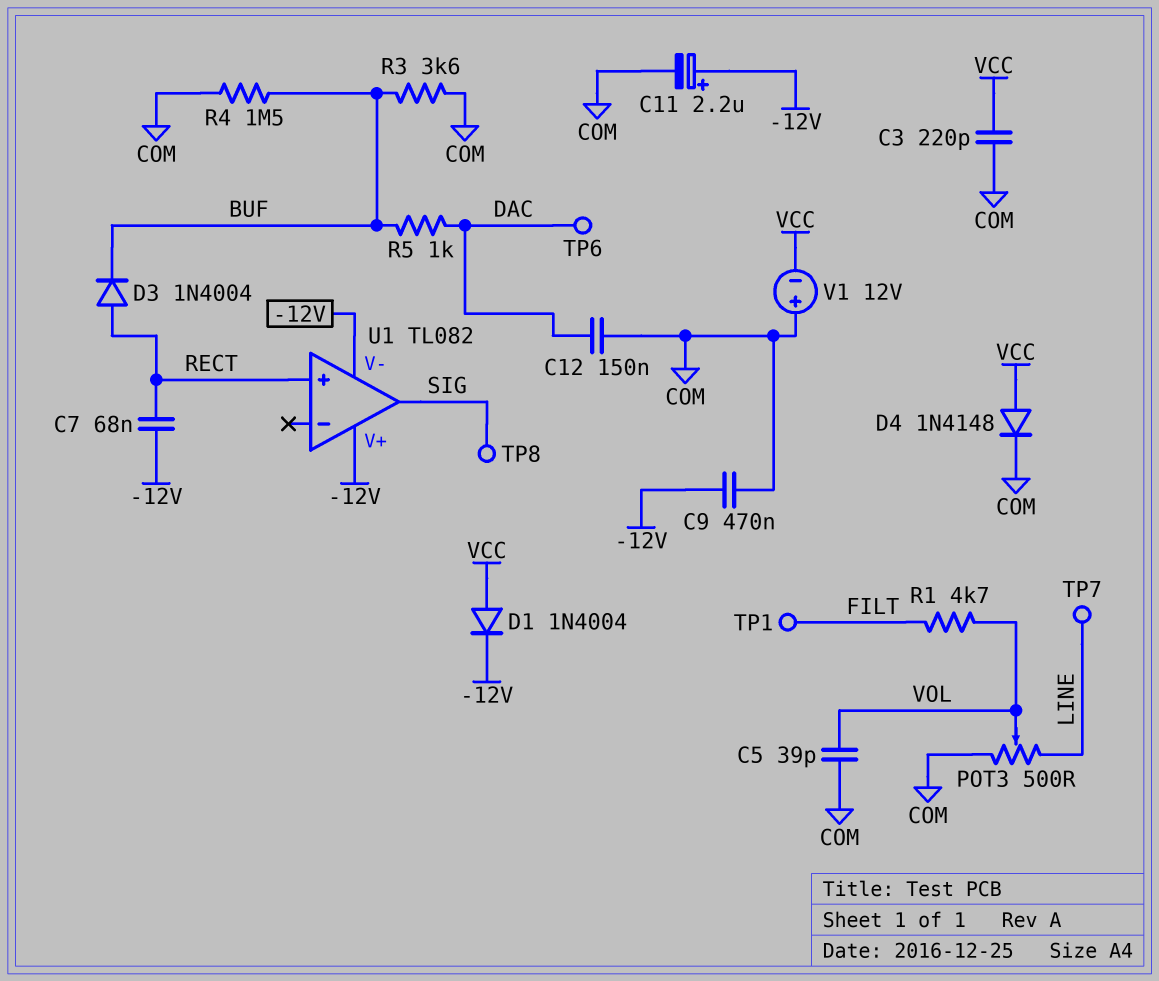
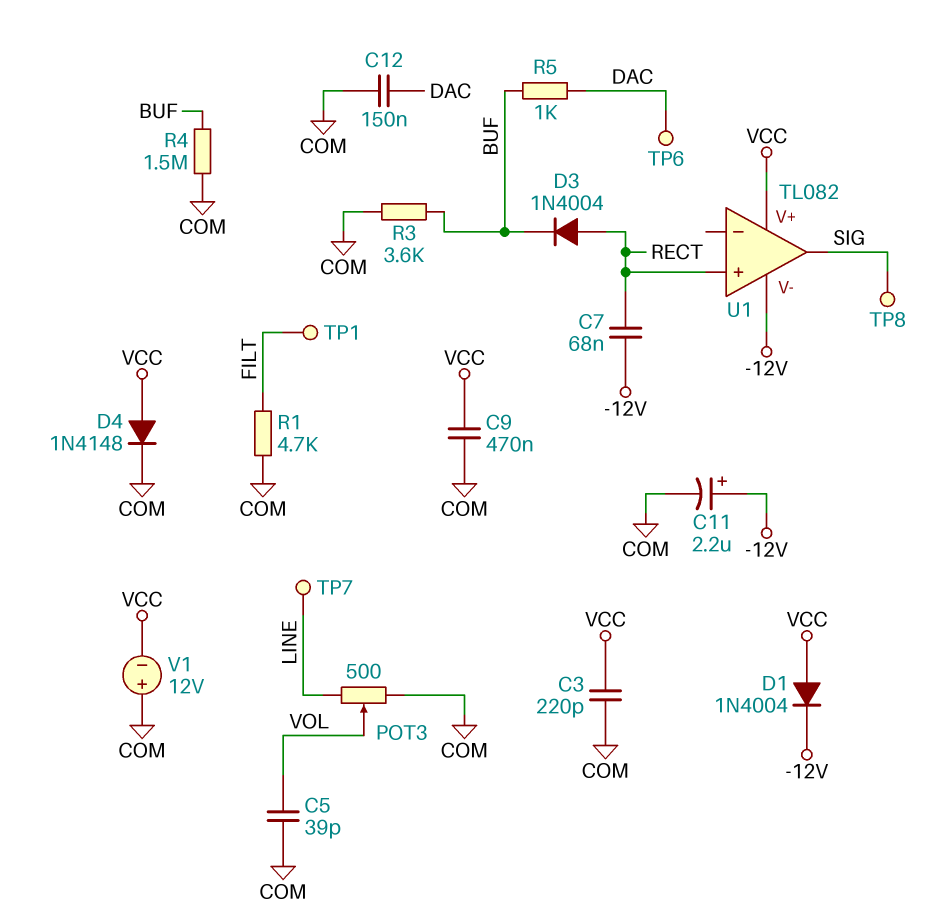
C9: 470nF (-12V, COM) -> 470nF (COM, VCC)
R1: 4.7k (FILT, VOL) -> 4.7k (COM, FILT)
U1 pin V+: -12V -> VCC

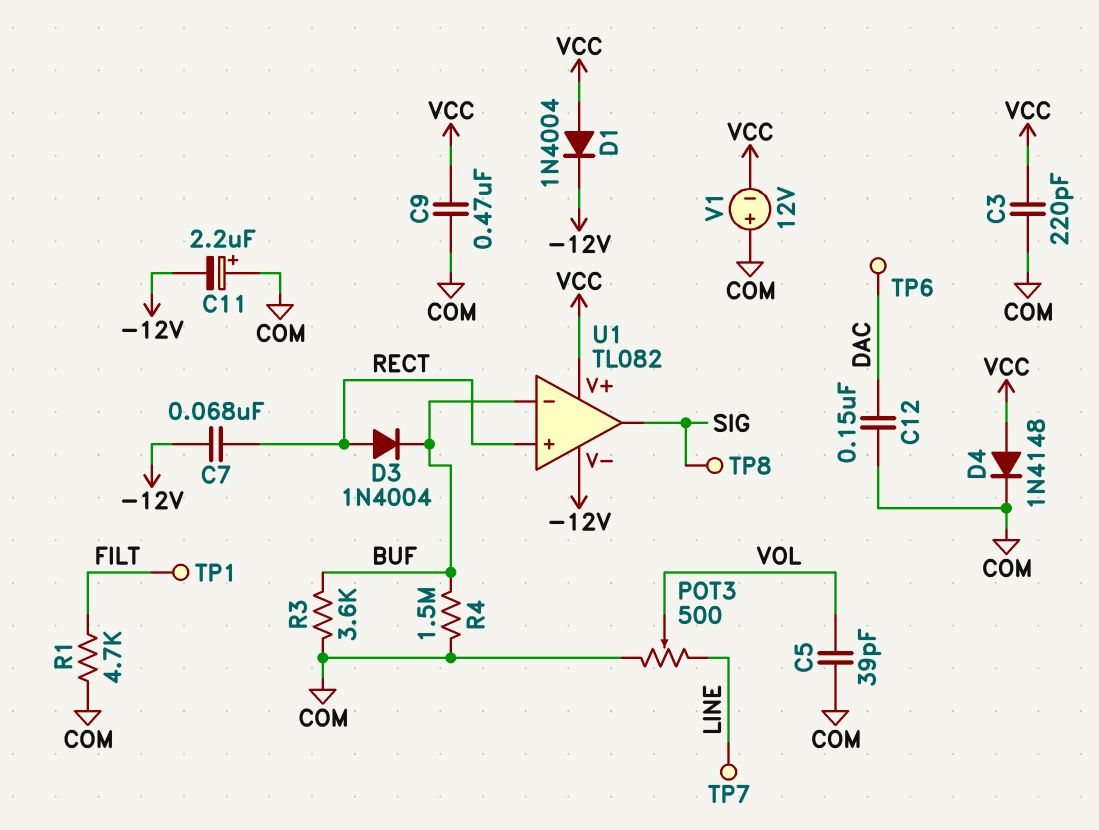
C11: 2.2uF (plus -12V, minus COM) -> 2.2uF (plus COM, minus -12V)
R5: 1k (BUF, DAC) -> none
U1 pin in-: none -> BUF

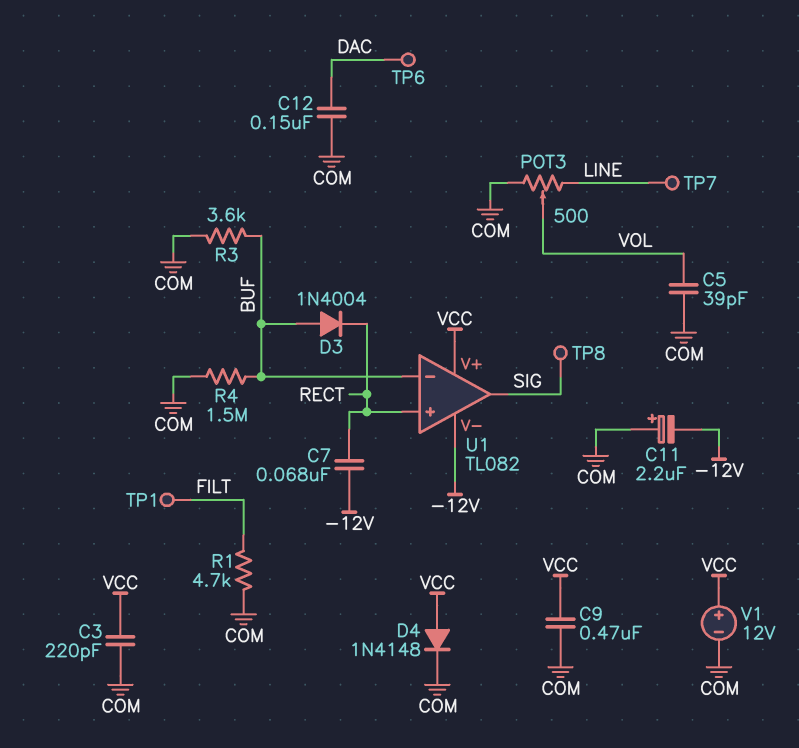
D1: diode 1N4004 (A VCC, K -12V) -> none
D3: diode 1N4004 (A RECT, K BUF) -> diode 1N4004 (A BUF, K RECT)
V1: 12V (plus COM, minus VCC) -> 12V (plus VCC, minus COM)

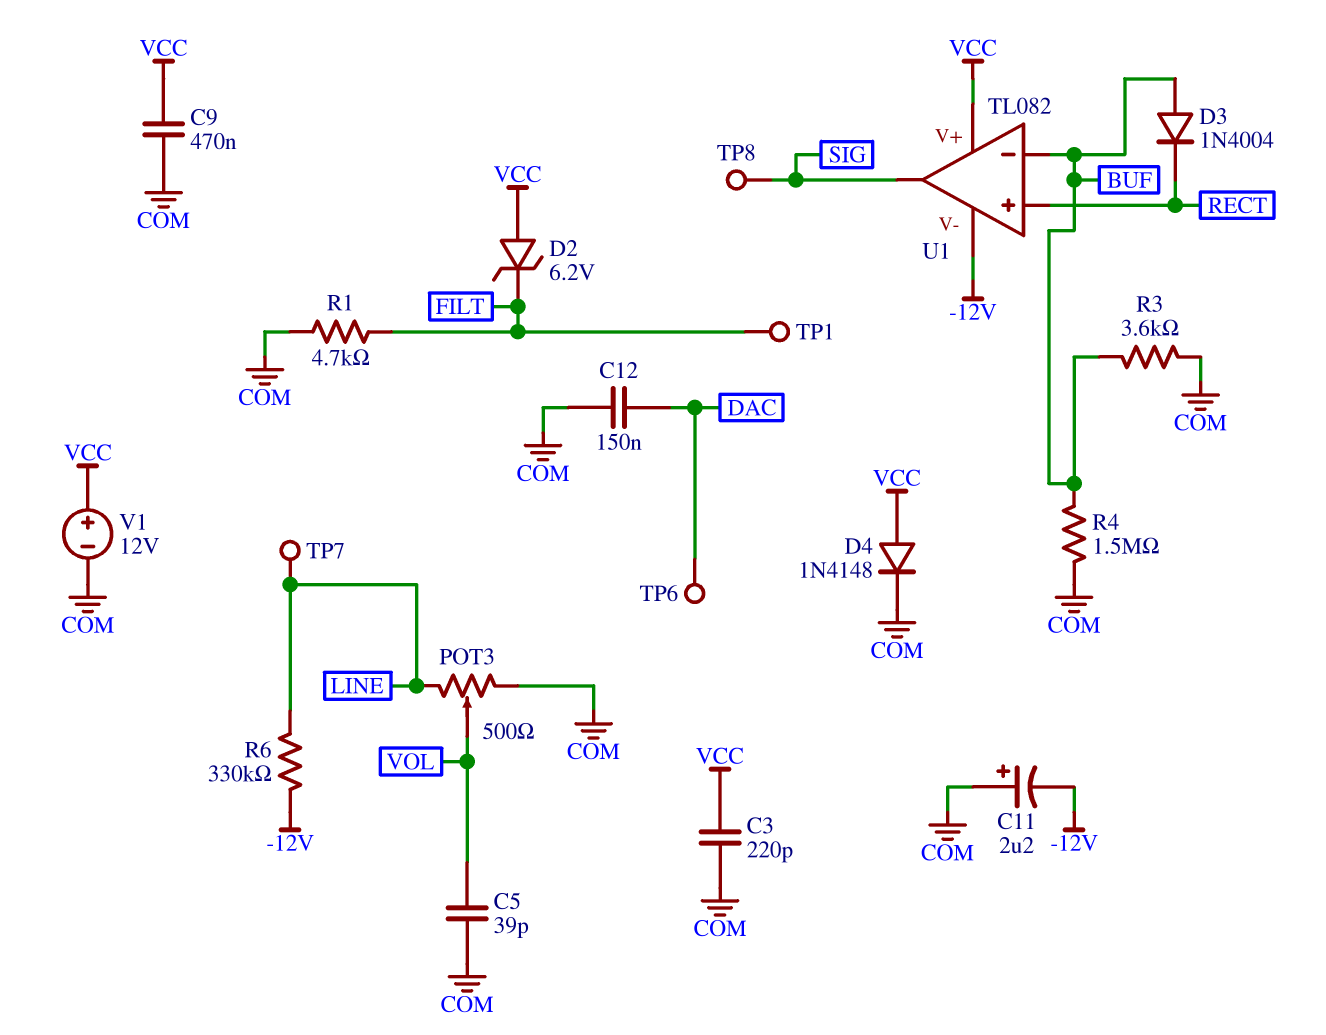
C7: 68nF (-12V, RECT) -> none
D2: none -> zener 6.2V (A VCC, K FILT)
R6: none -> 330k (-12V, LINE)

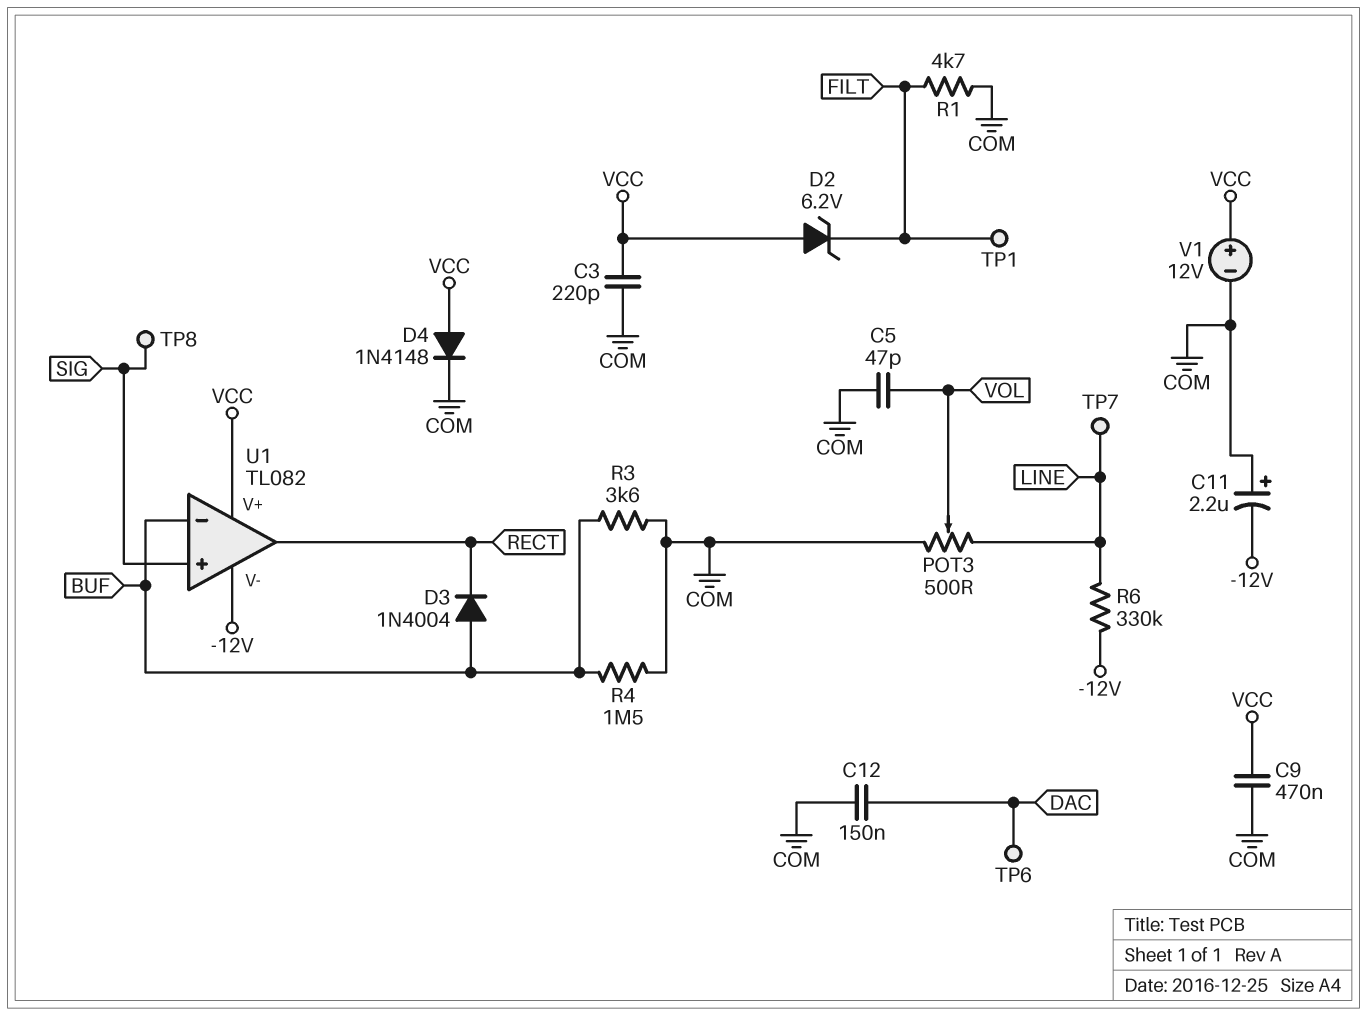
C5: 39pF (COM, VOL) -> 47pF (COM, VOL)
U1 pin in+: RECT -> SIG
U1 pin out: SIG -> RECT

